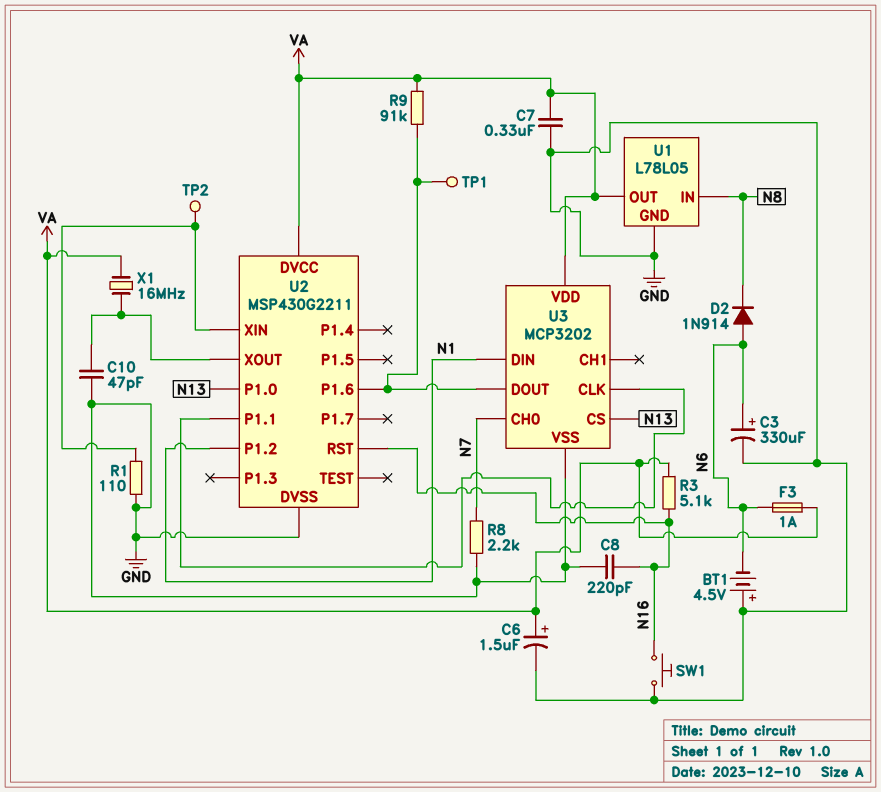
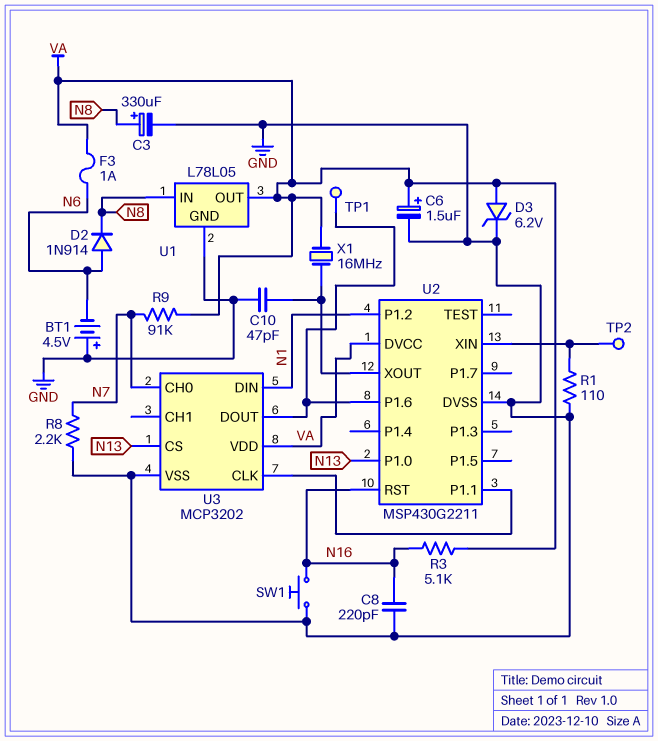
C3: 330uF (plus N6, minus GND) -> 330uF (plus N8, minus GND)
C7: 330nF (GND, VA) -> none
D3: none -> zener 6.2V (A VA, K GND)
R9: 91k (U2/P1.6, VA) -> 91k (N7, VA)

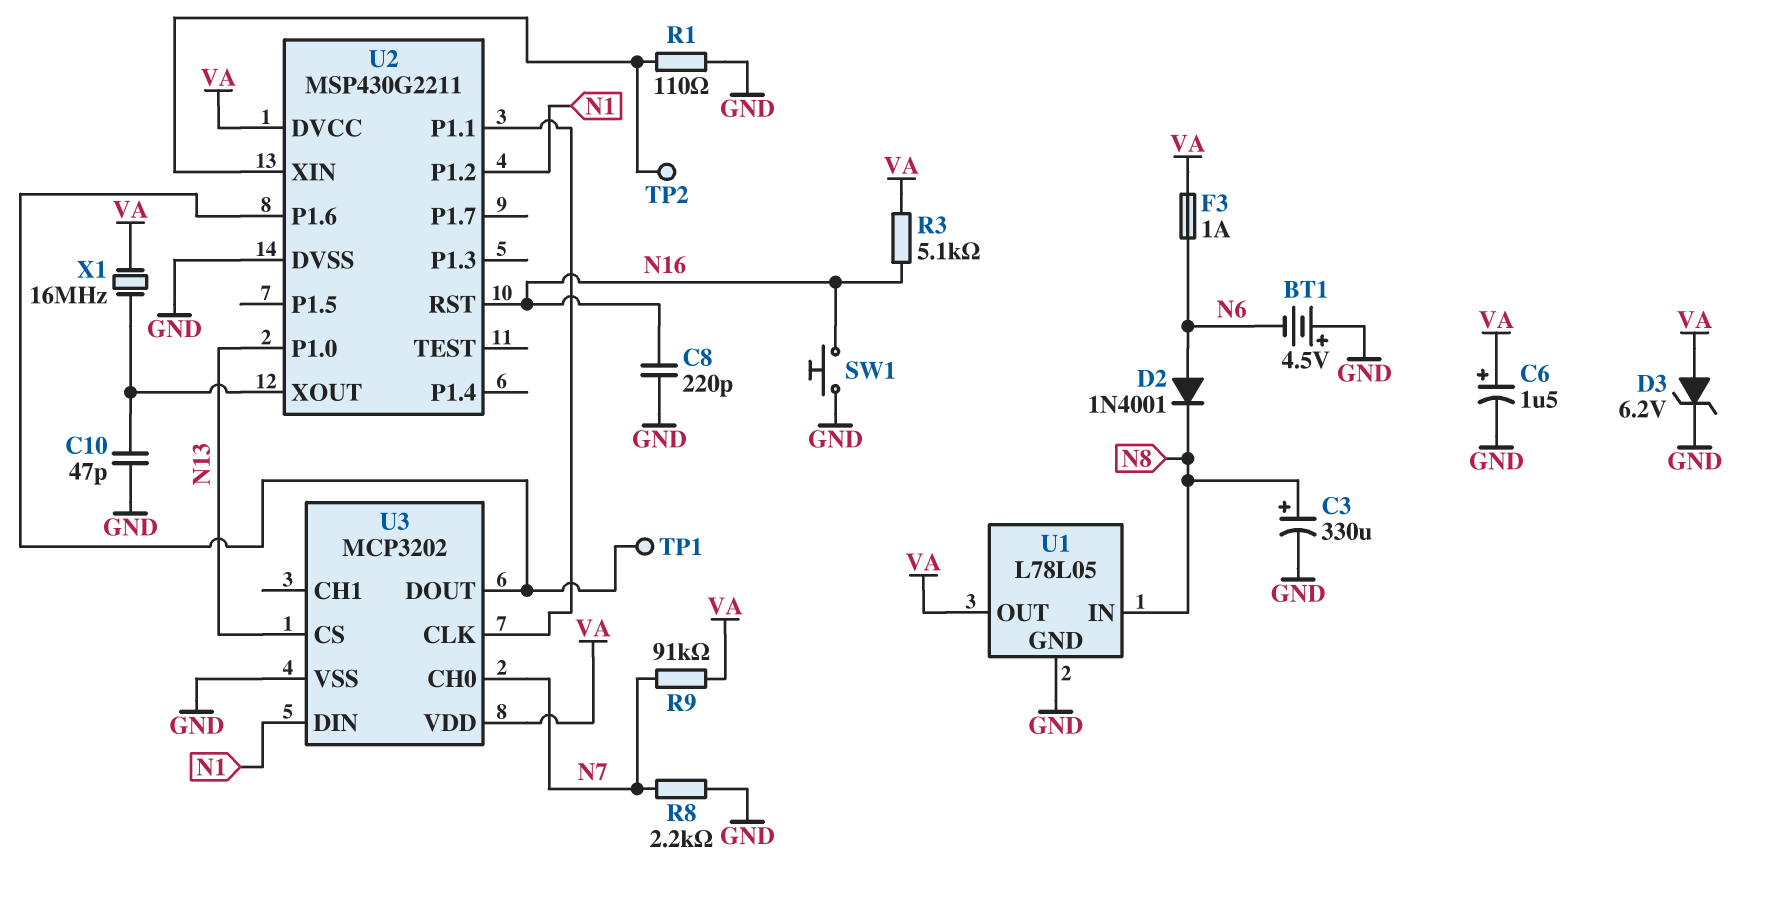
D2: diode 1N914 (A N6, K N8) -> diode 1N4001 (A N6, K N8)

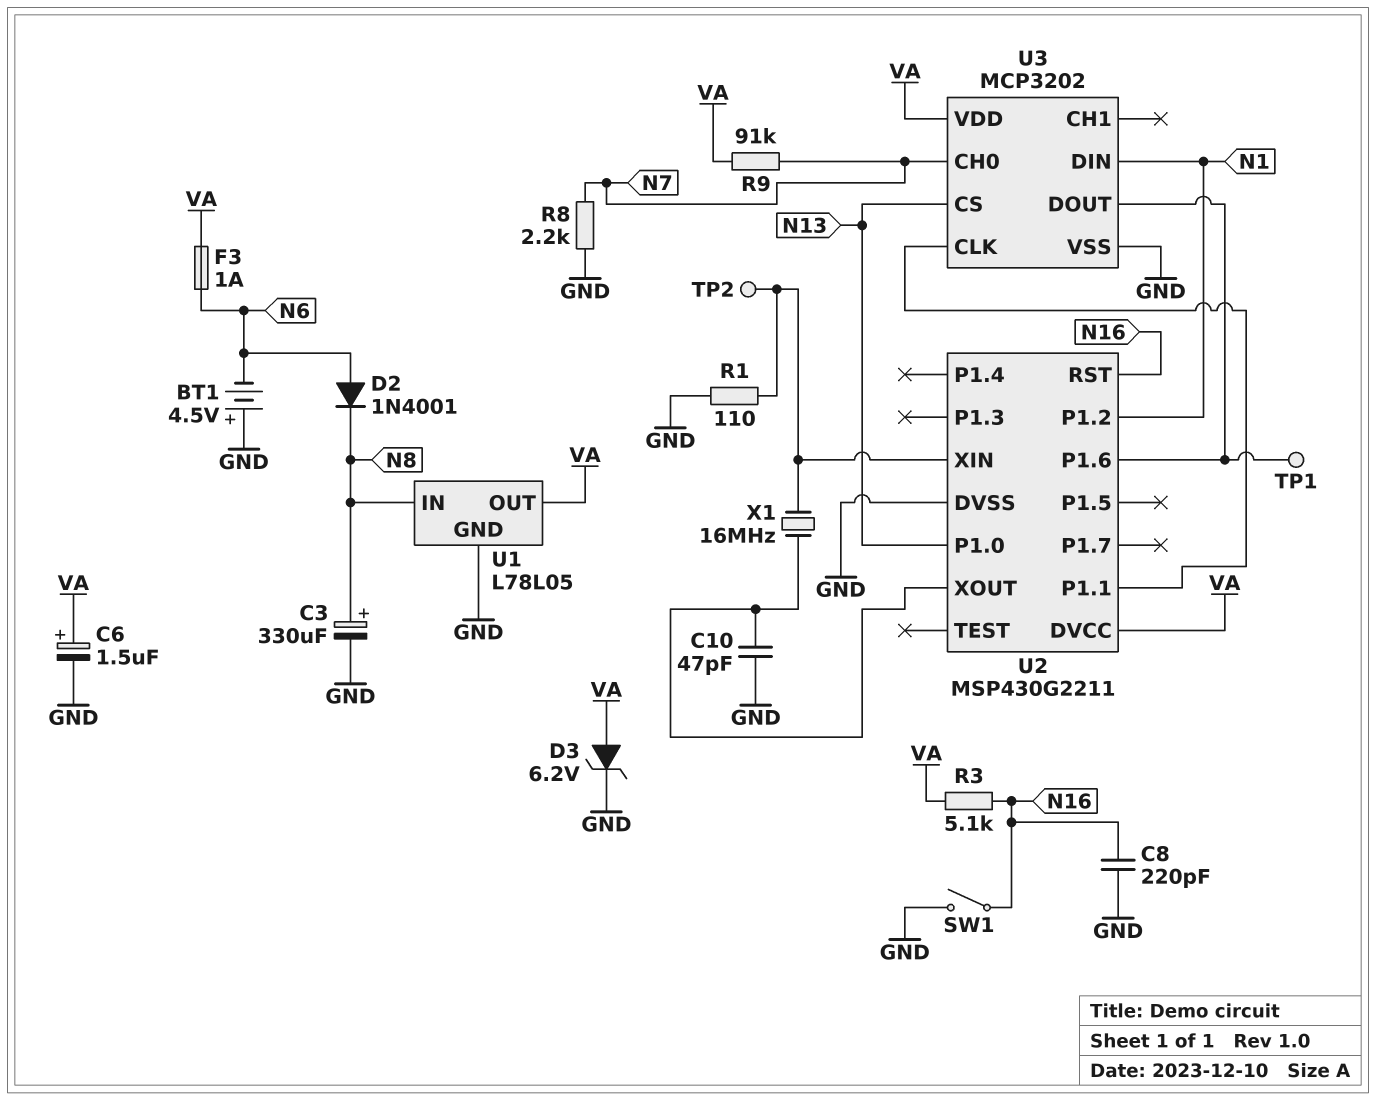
SW1: button (GND, N16) -> switch (GND, N16)
X1: 16MHz (U2/XOUT, VA) -> 16MHz (U2/XIN, U2/XOUT)

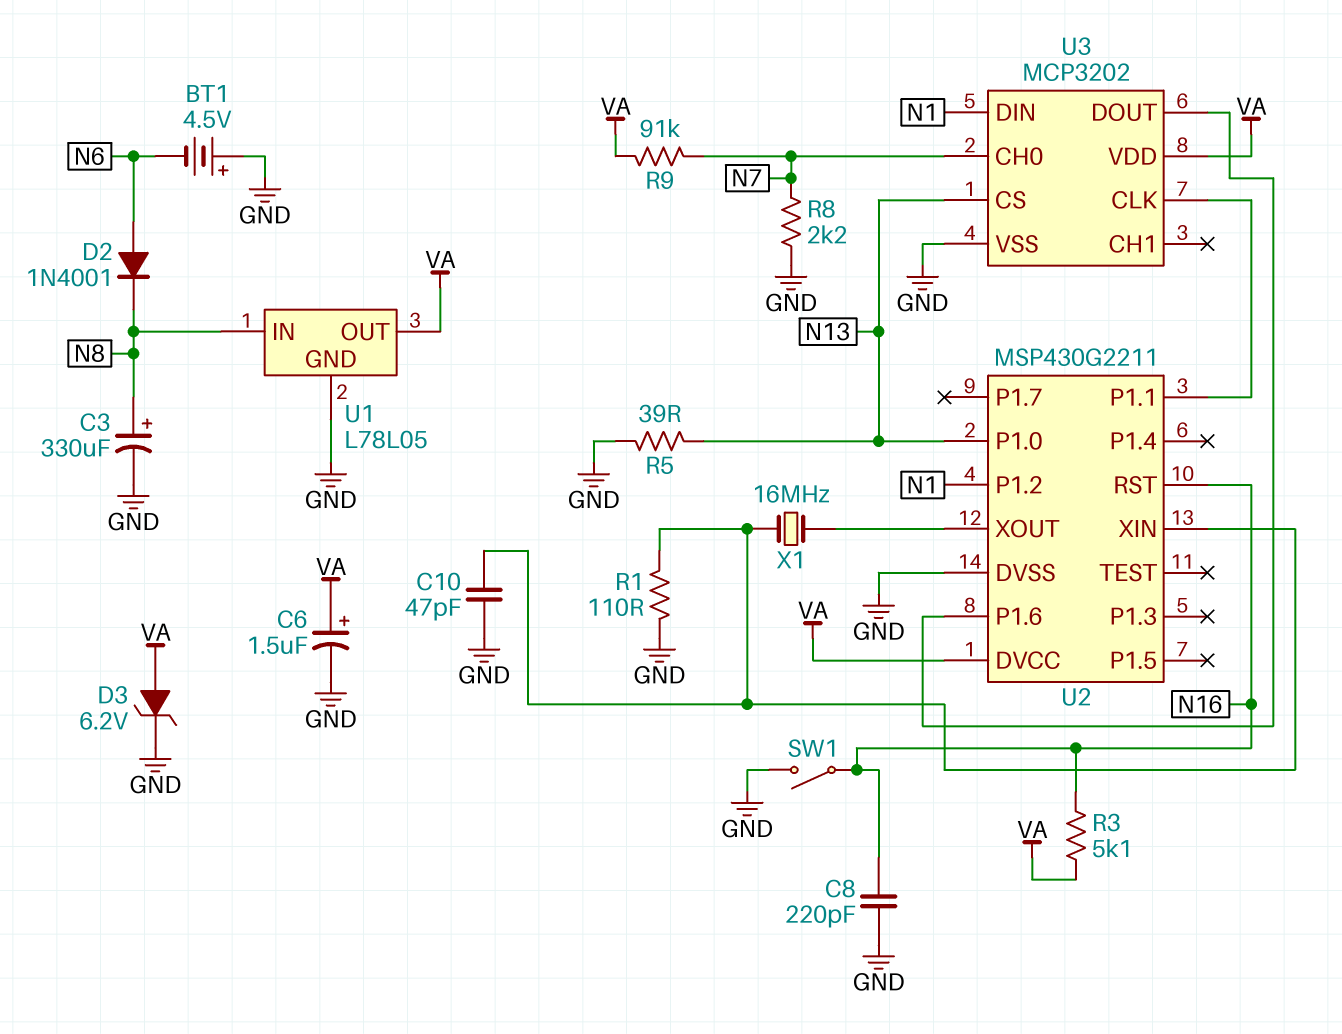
C10: 47pF (GND, U2/XOUT) -> 47pF (GND, U2/XIN)
F3: 1A (N6, VA) -> none
R5: none -> 39 (GND, N13)
TP1: test point (U2/P1.6) -> none
TP2: test point (U2/XIN) -> none

